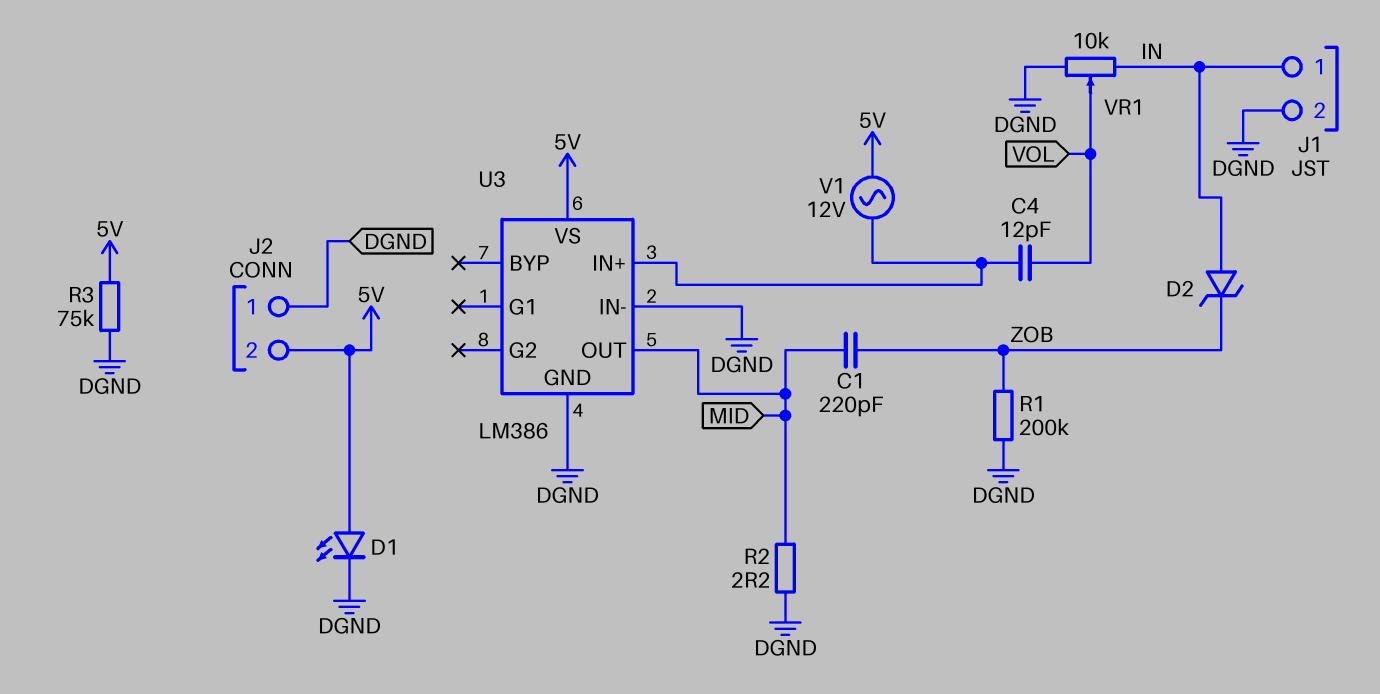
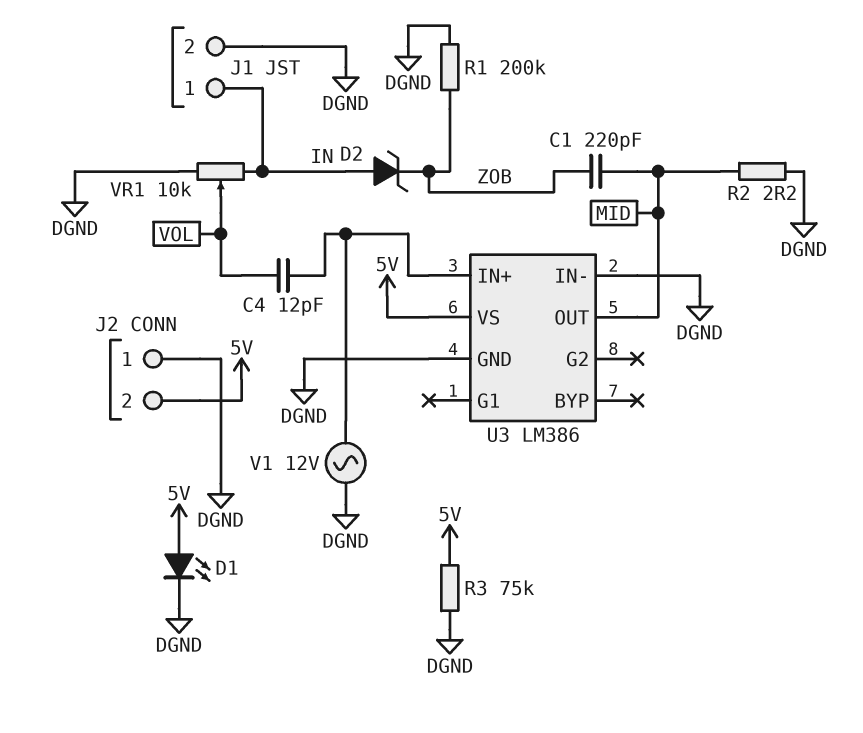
V1: AC 12V (5V, U3/IN+) -> AC 12V (DGND, U3/IN+)

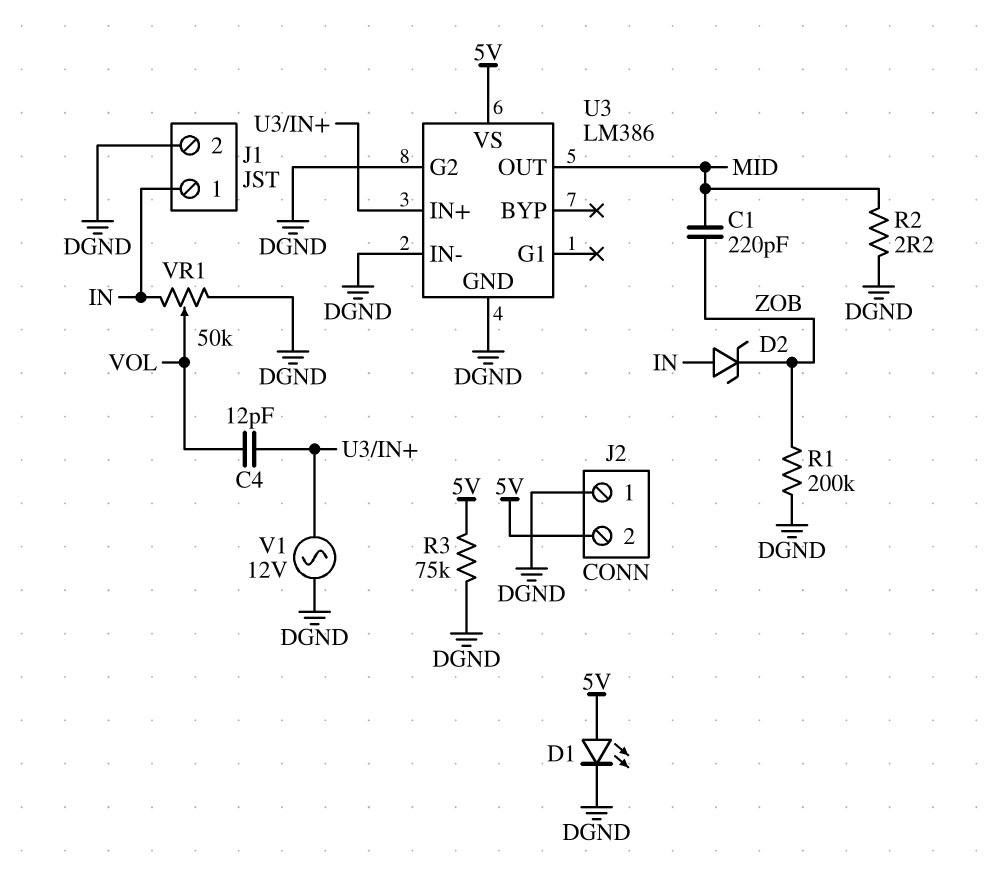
U3 pin G2: none -> DGND
VR1: 10k (DGND, IN, wiper VOL) -> 50k (DGND, IN, wiper VOL)

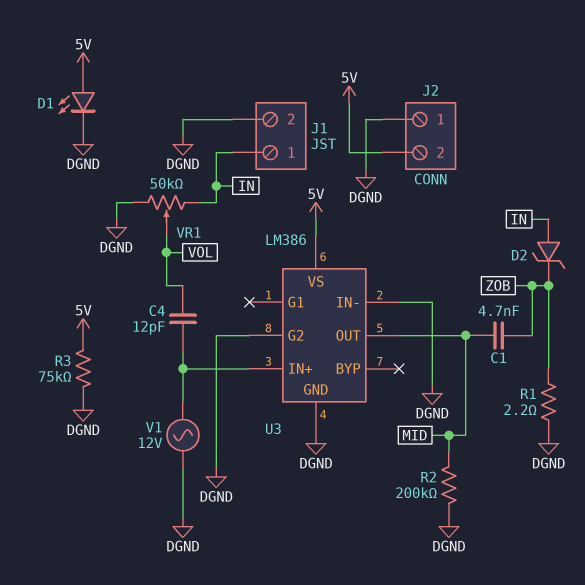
C1: 220pF (MID, ZOB) -> 4.7nF (MID, ZOB)
R1: 200k (DGND, ZOB) -> 2.2 (DGND, ZOB)
R2: 2.2 (DGND, MID) -> 200k (DGND, MID)

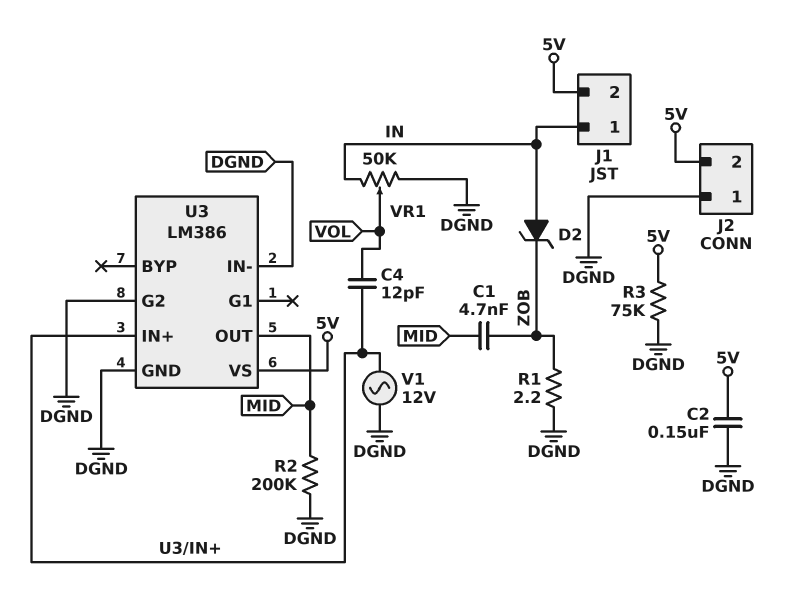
C2: none -> 150nF (5V, DGND)
D1: LED (A 5V, K DGND) -> none
J1 pin 2: DGND -> 5V

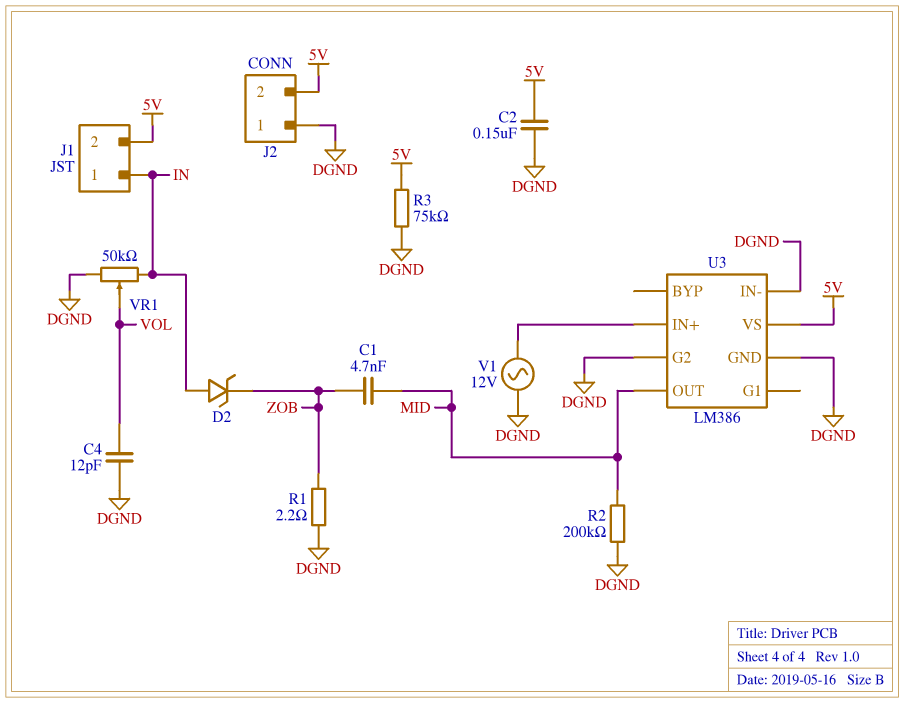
C4: 12pF (U3/IN+, VOL) -> 12pF (DGND, VOL)

